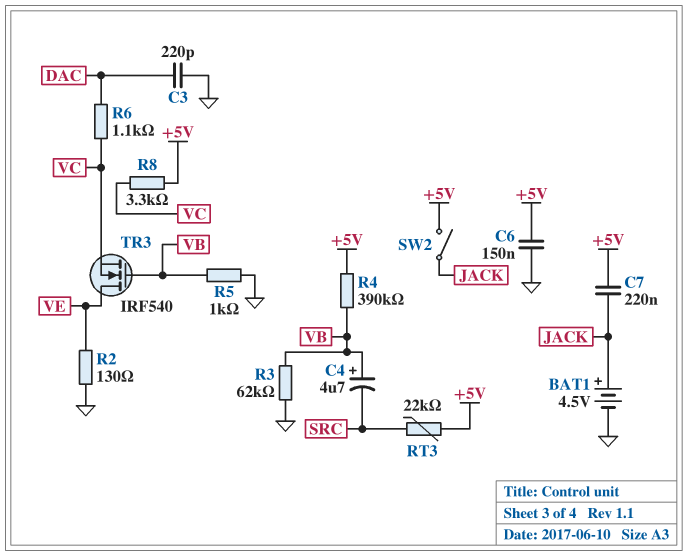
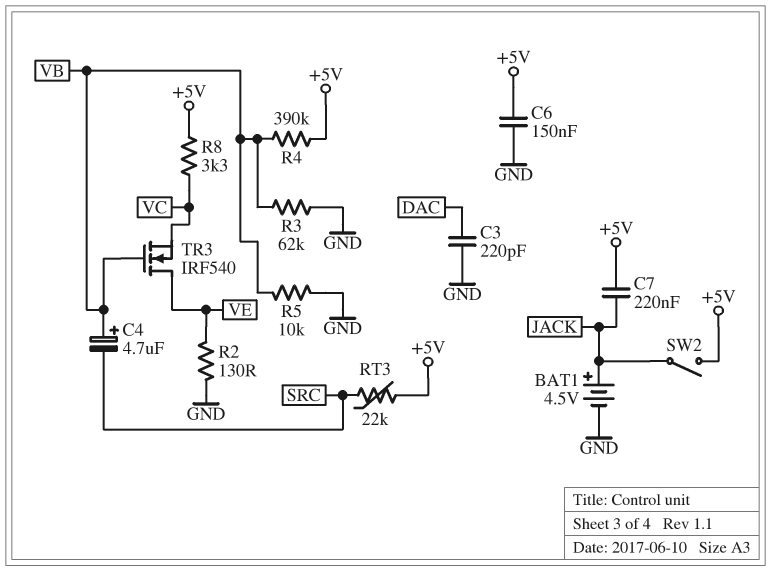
R5: 1k (GND, VB) -> 10k (GND, VB)
R6: 1.1k (DAC, VC) -> none

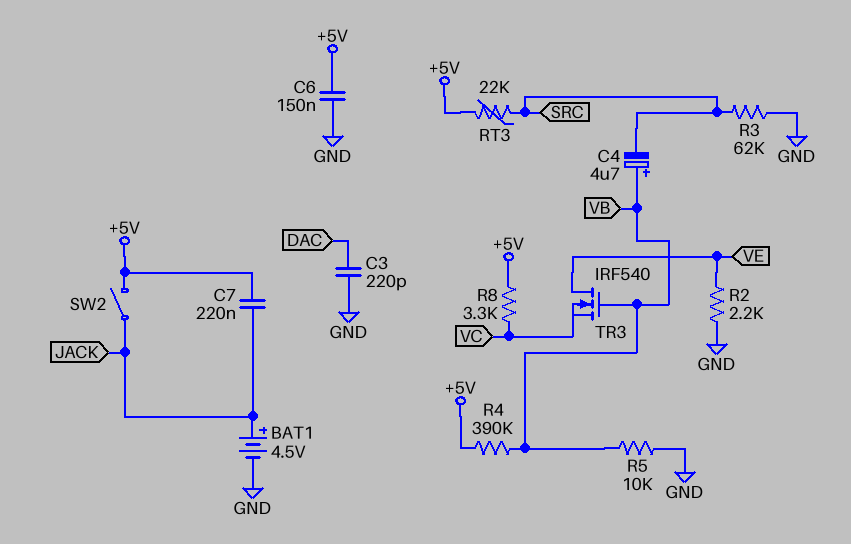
R2: 130 (GND, VE) -> 2.2k (GND, VE)
R3: 62k (GND, VB) -> 62k (GND, SRC)

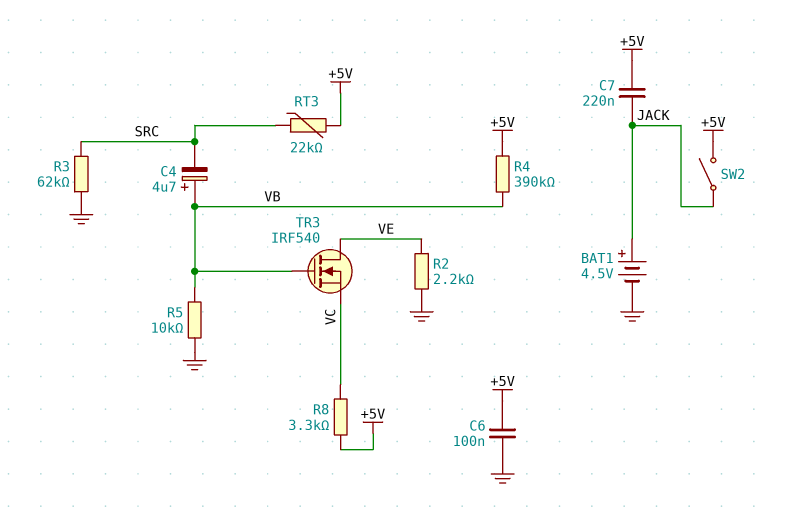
C3: 220pF (DAC, GND) -> none
C6: 150nF (+5V, GND) -> 100nF (+5V, GND)

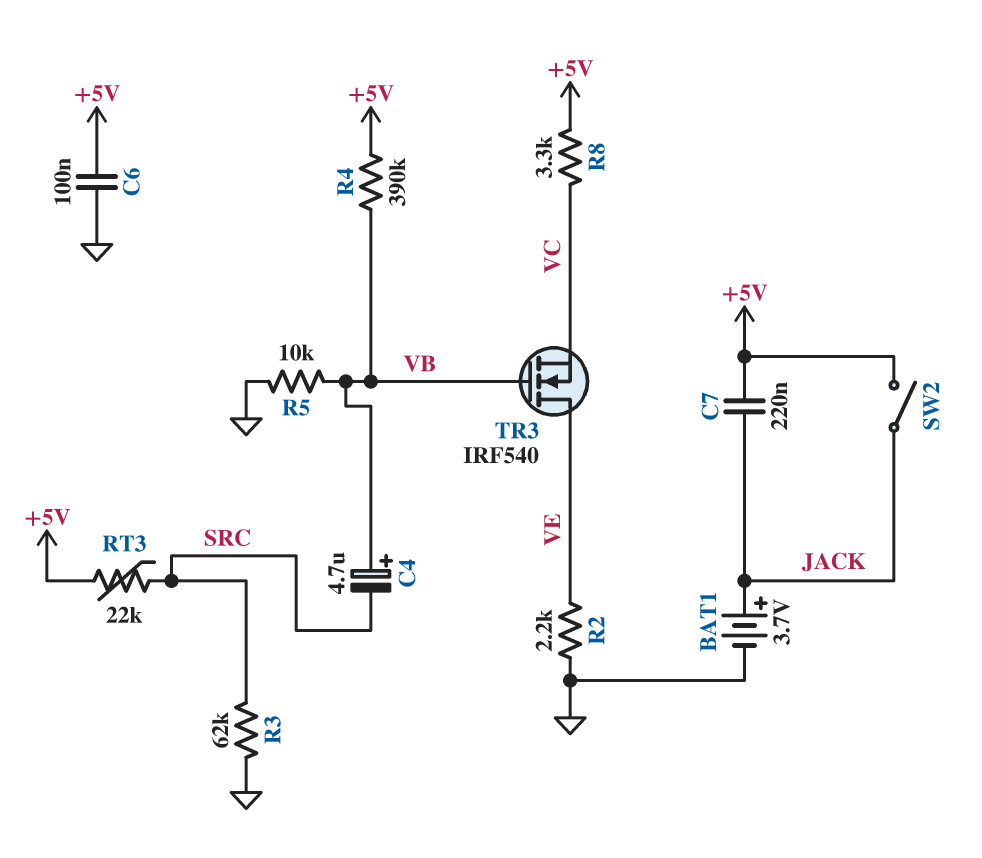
BAT1: 4.5V (plus JACK, minus GND) -> 3.7V (plus JACK, minus GND)

